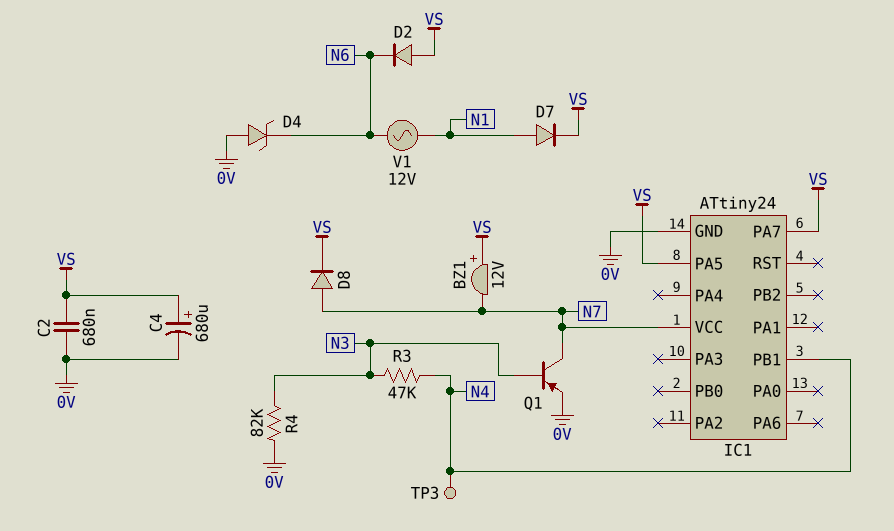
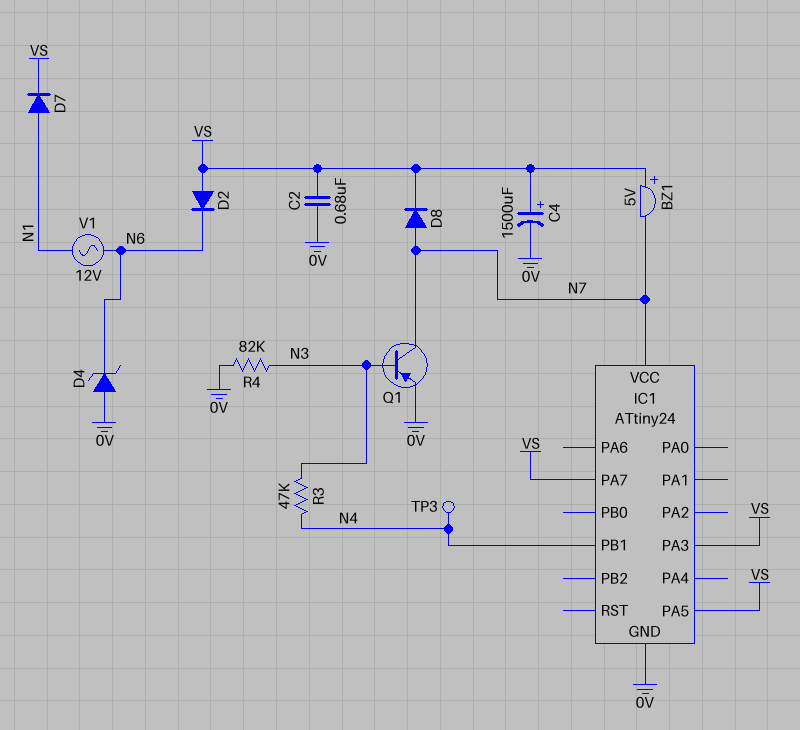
BZ1: buzzer 12V (plus VS, minus N7) -> buzzer 5V (plus VS, minus N7)
C4: 680uF (plus VS, minus 0V) -> 1500uF (plus VS, minus 0V)
IC1 pin PA3: none -> VS

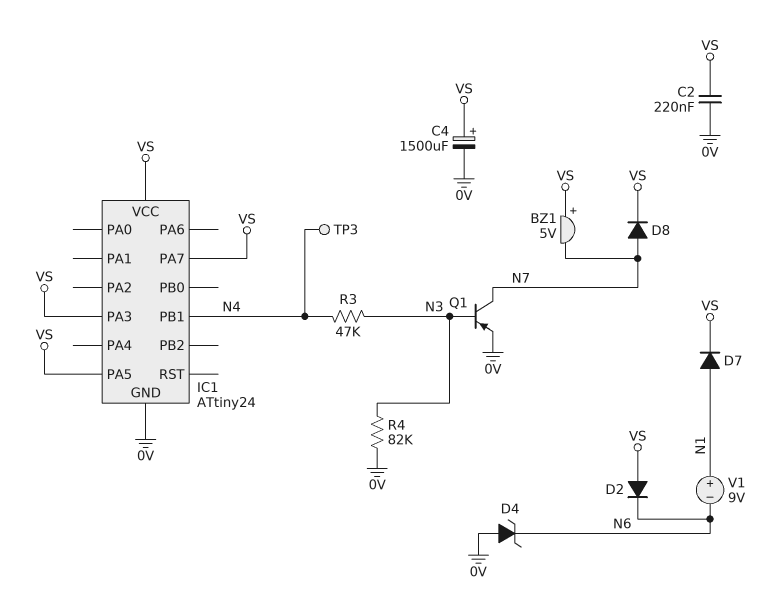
C2: 680nF (0V, VS) -> 220nF (0V, VS)
IC1 pin VCC: N7 -> VS
V1: AC 12V (N1, N6) -> 9V (plus N1, minus N6)

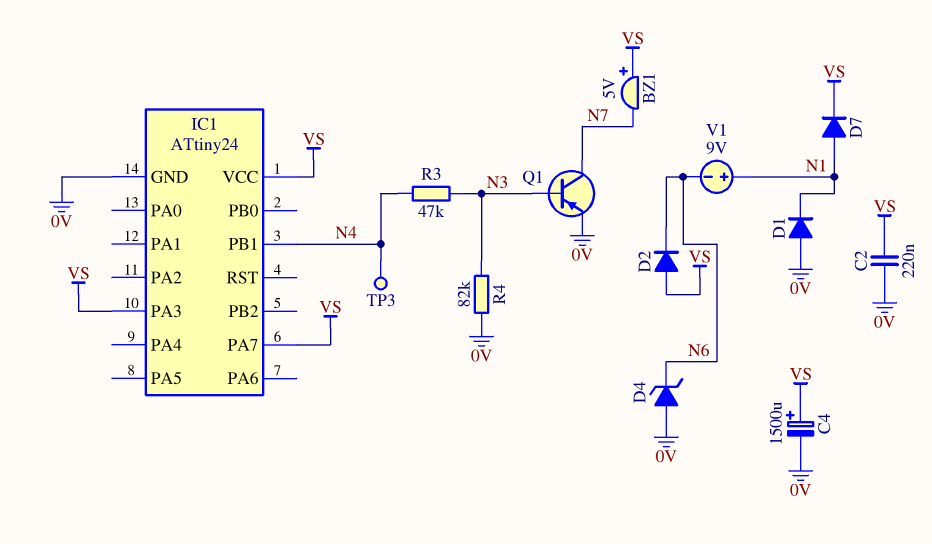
D1: none -> diode (A 0V, K N1)
D8: diode (A N7, K VS) -> none
IC1 pin PA5: VS -> none

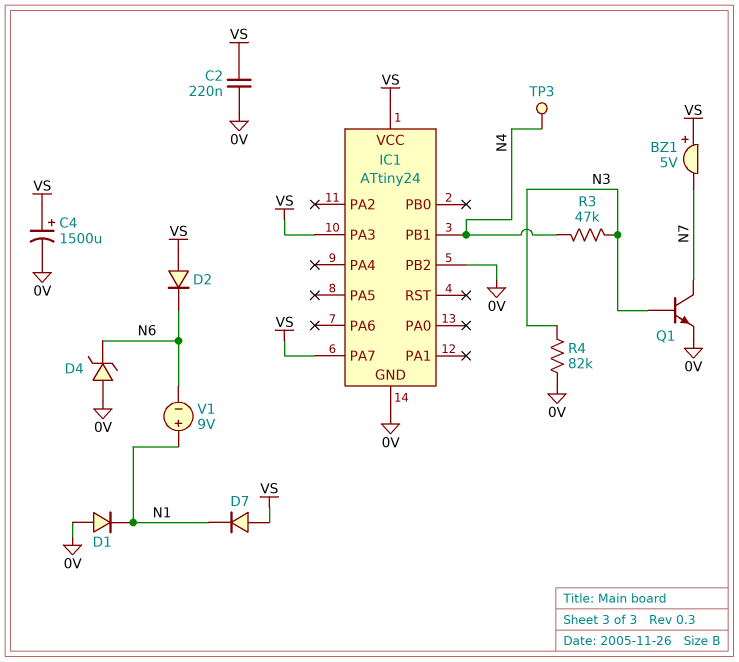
D7: diode (A N1, K VS) -> diode (A VS, K N1)
IC1 pin PB2: none -> 0V
Q1: PNP (B N3, C N7, E 0V) -> NPN (B N3, C N7, E 0V)

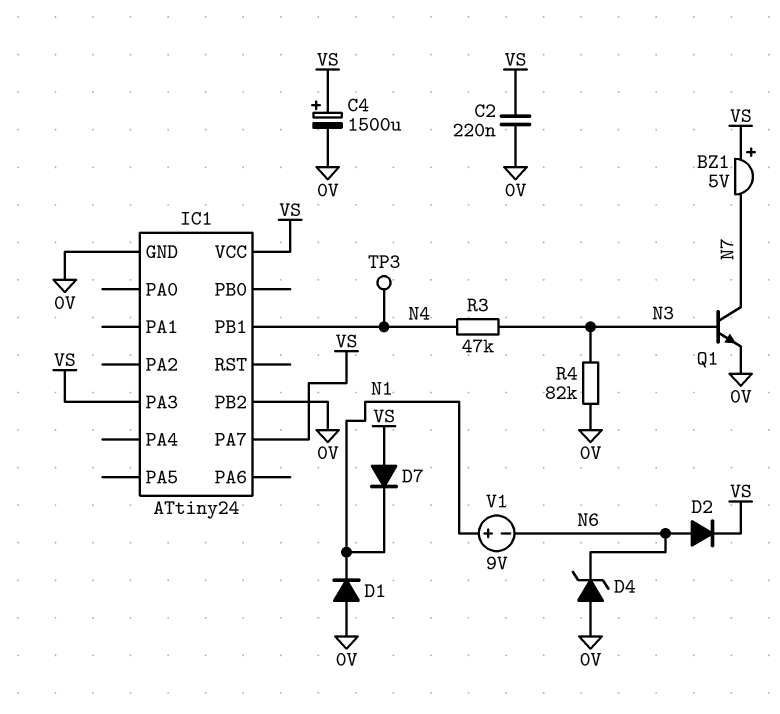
D2: diode (A VS, K N6) -> diode (A N6, K VS)

